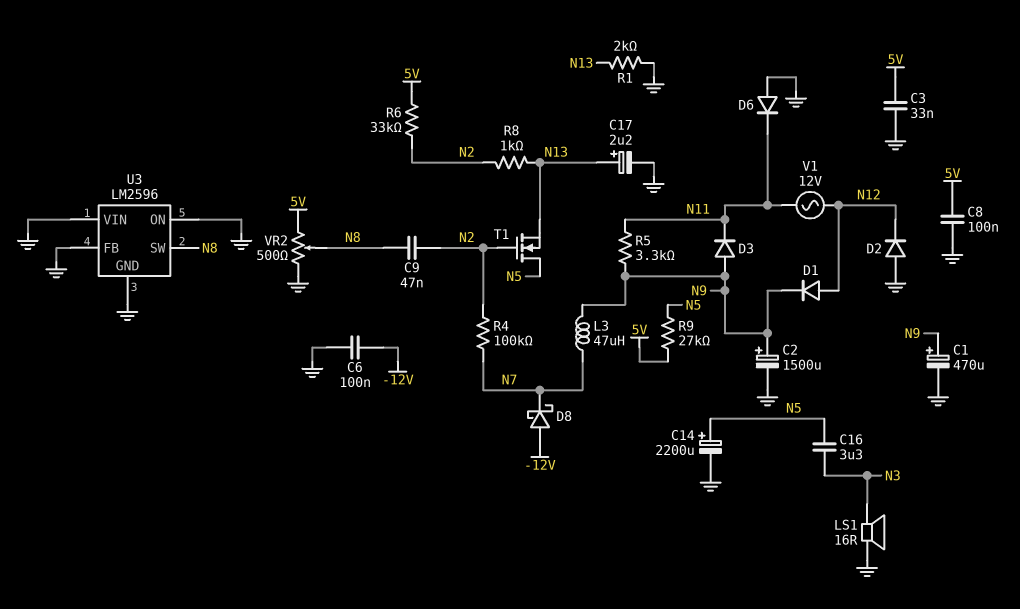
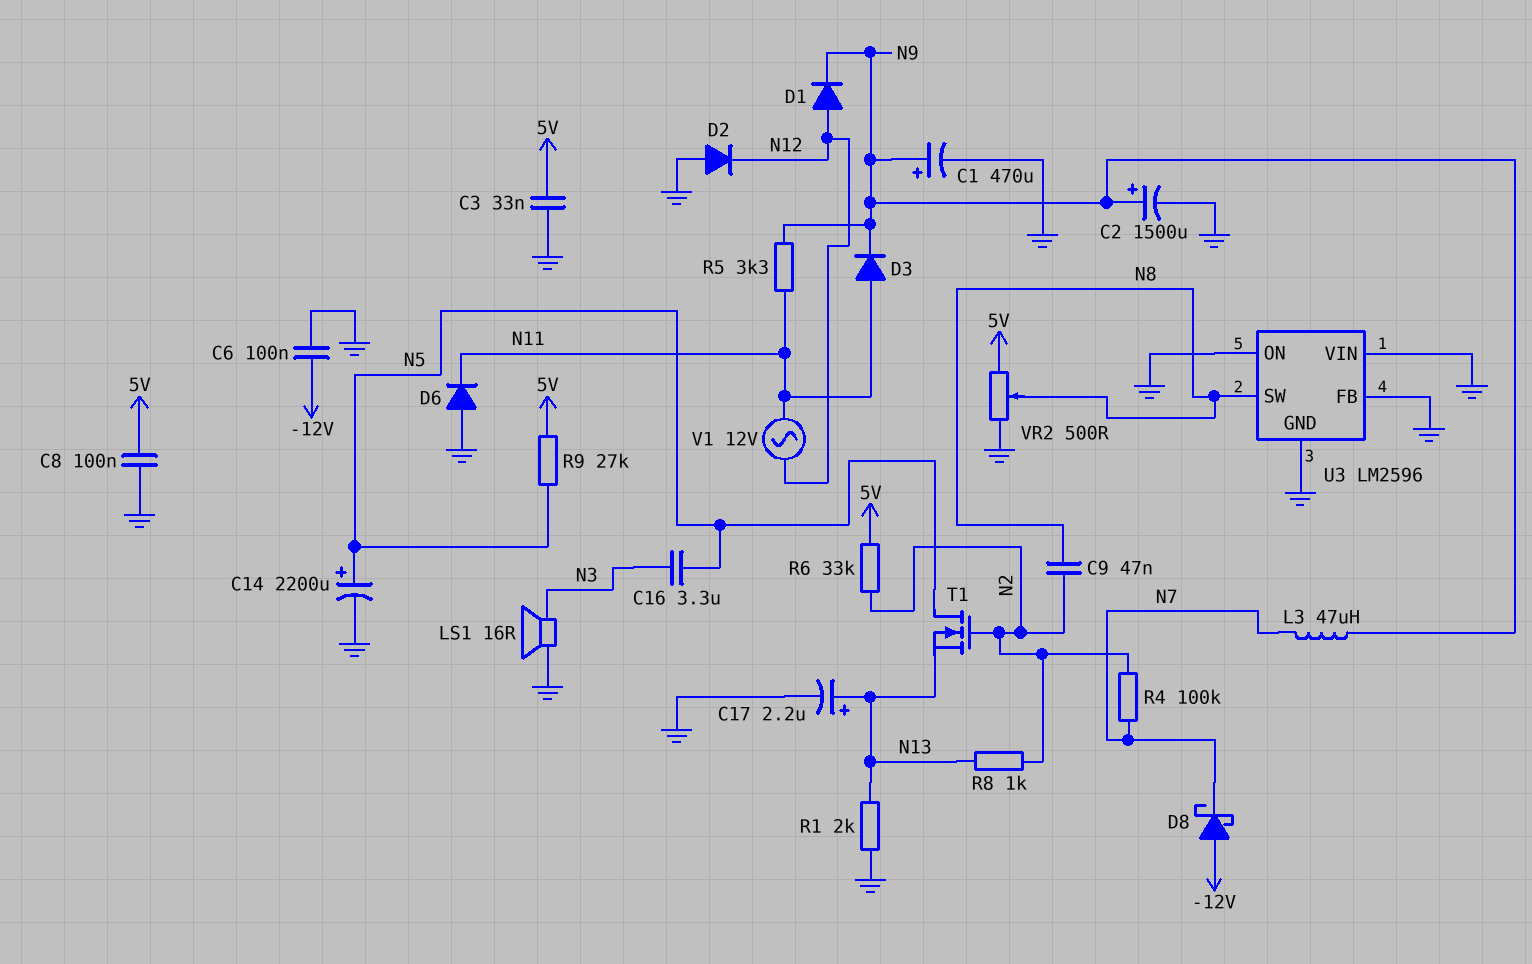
D3: diode (A N9, K N11) -> diode (A N11, K N9)

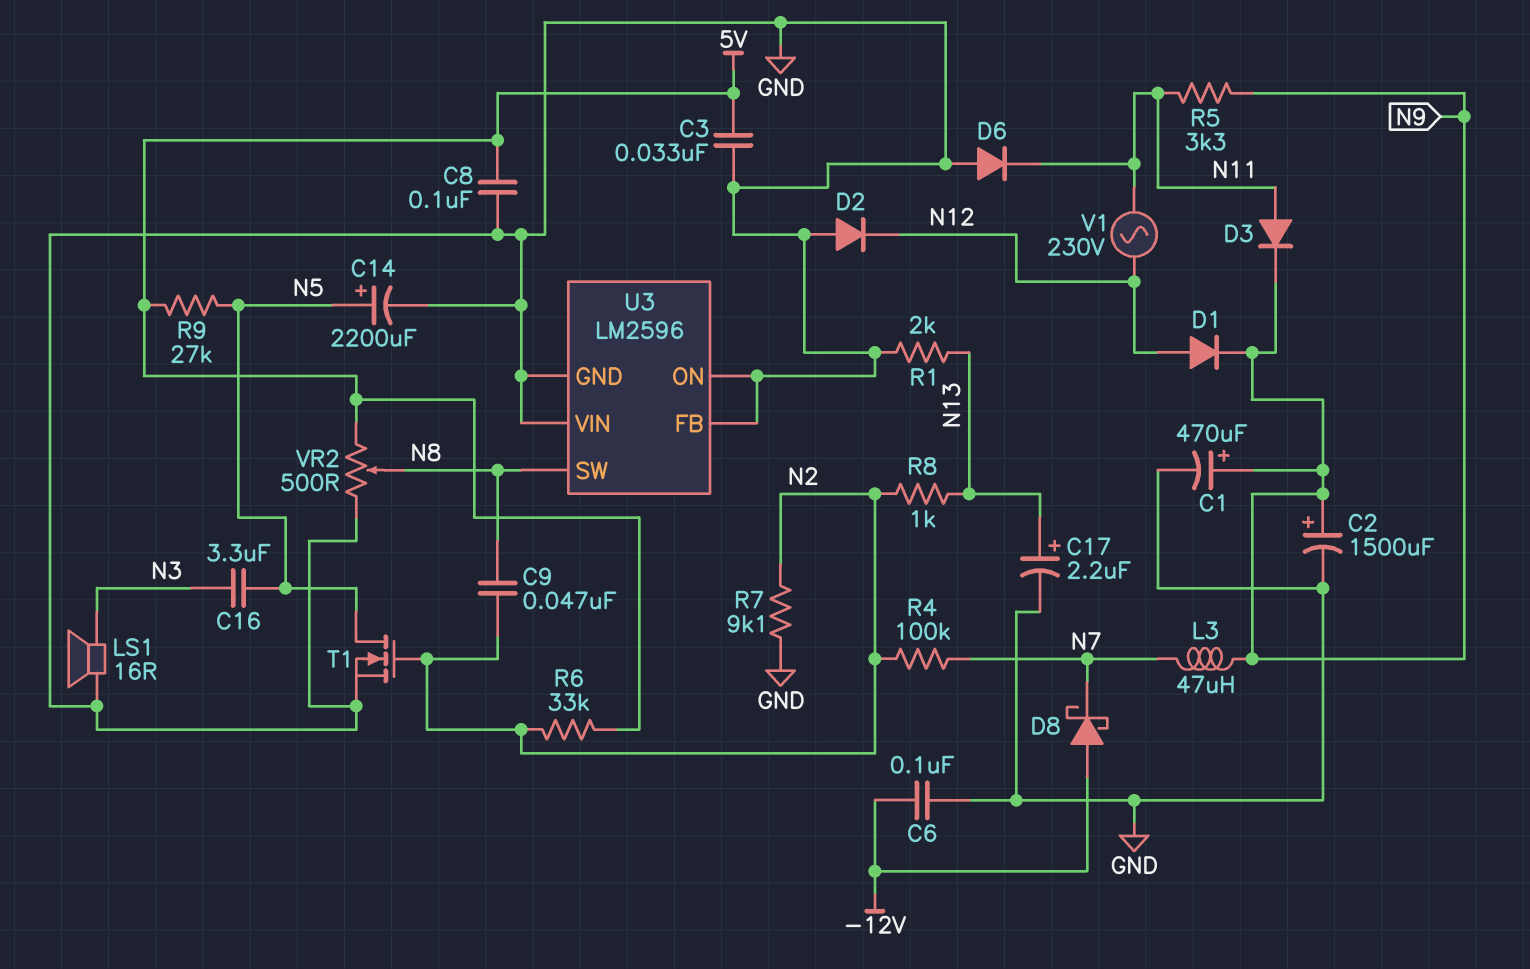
R7: none -> 9.1k (GND, N2)
T1: NMOS (G N2, D N5, S N13) -> NMOS (G N2, D N5, S GND)
V1: AC 12V (N11, N12) -> AC 230V (N11, N12)

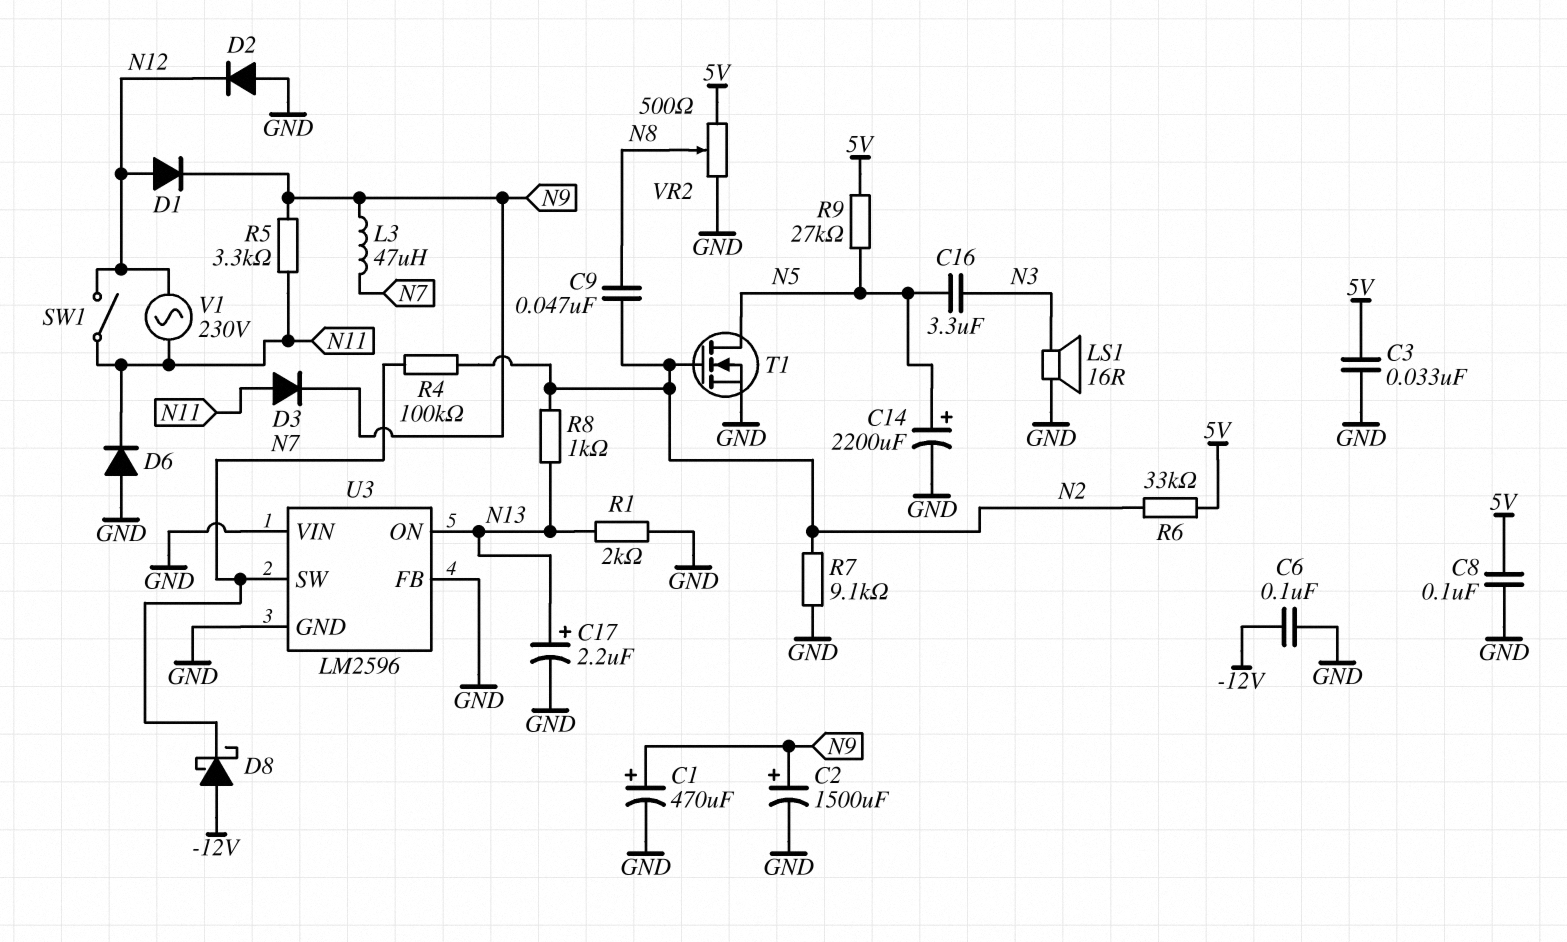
SW1: none -> switch (N11, N12)
U3 pin ON: GND -> N13
U3 pin SW: N8 -> N7

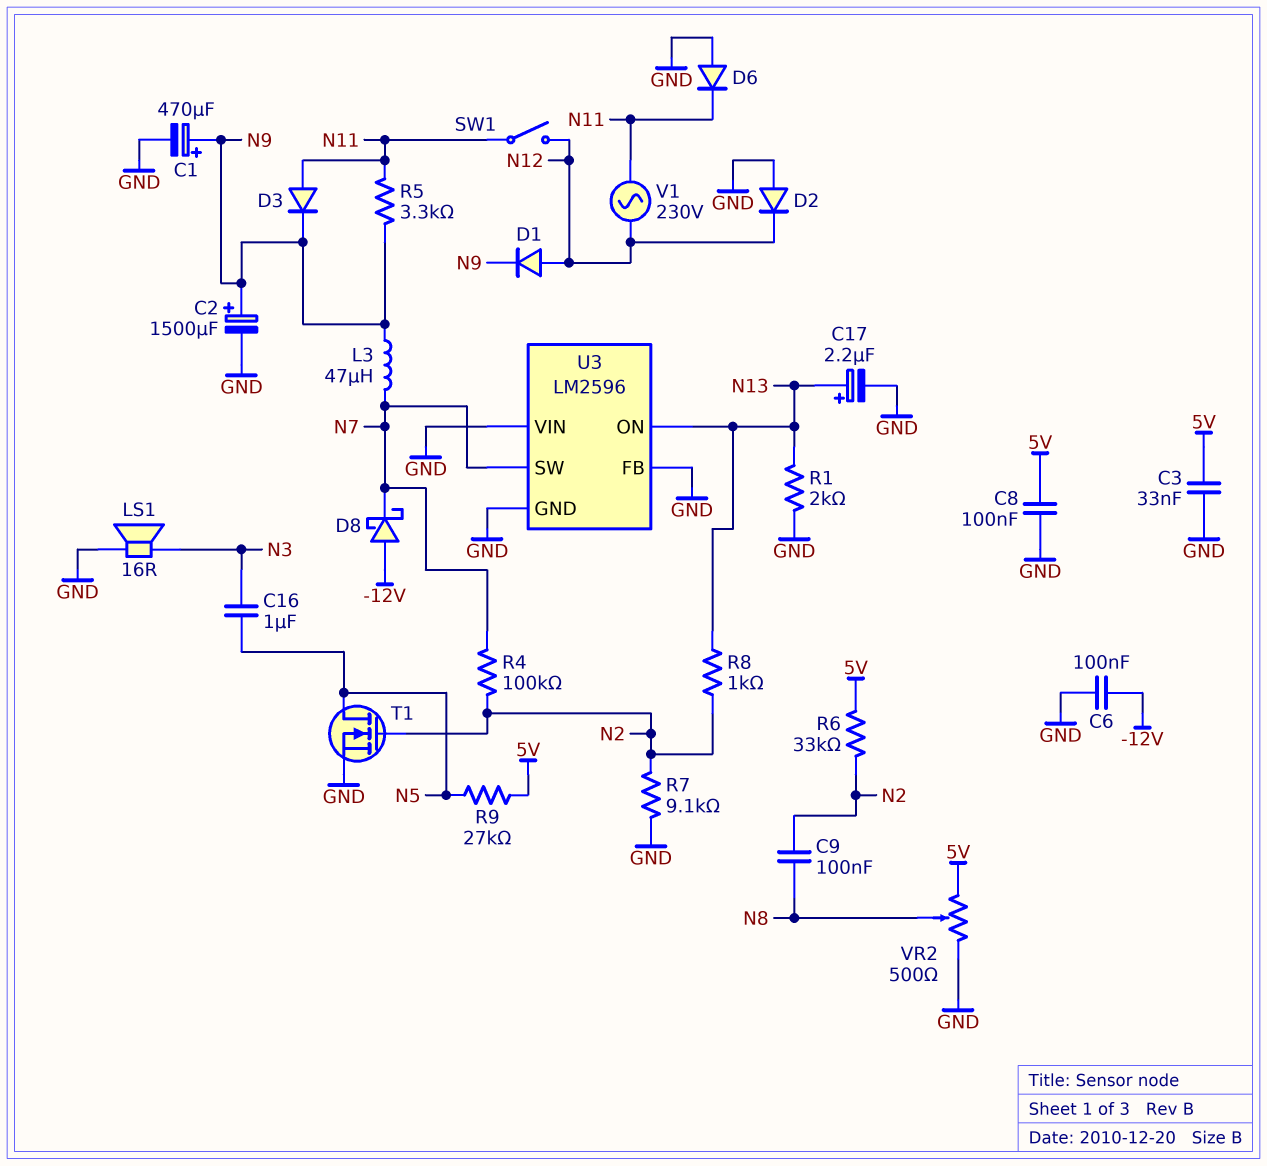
C9: 47nF (N2, N8) -> 100nF (N2, N8)
C14: 2200uF (plus N5, minus GND) -> none
C16: 3.3uF (N3, N5) -> 1uF (N3, N5)

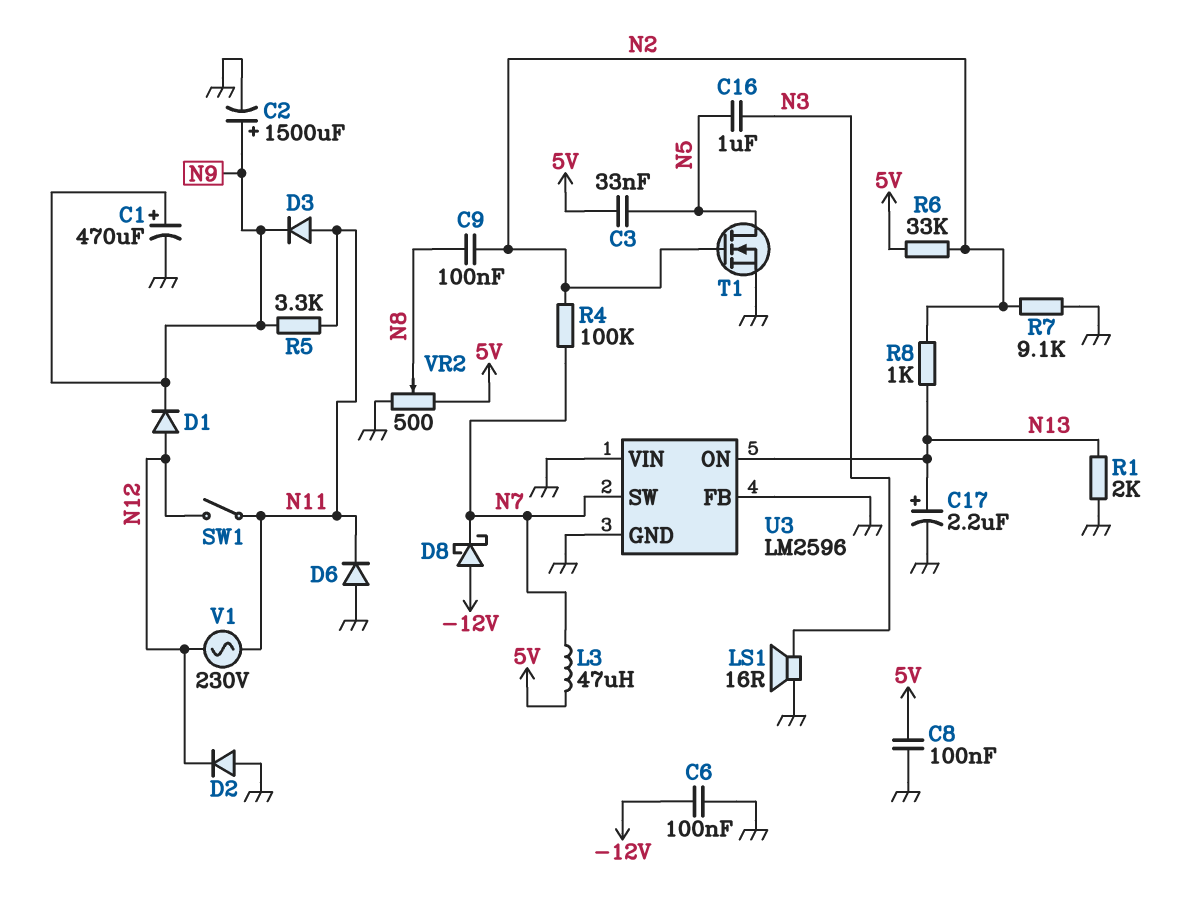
C3: 33nF (5V, GND) -> 33nF (5V, N5)
L3: 47uH (N7, N9) -> 47uH (5V, N7)
R9: 27k (5V, N5) -> none

